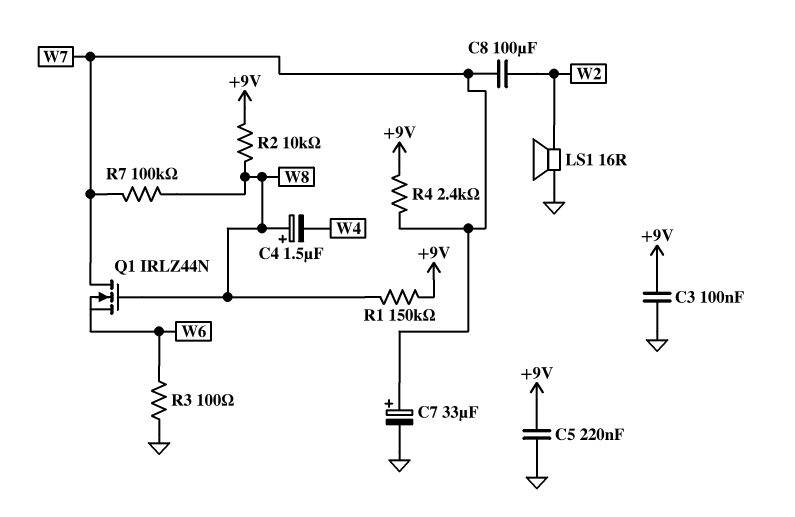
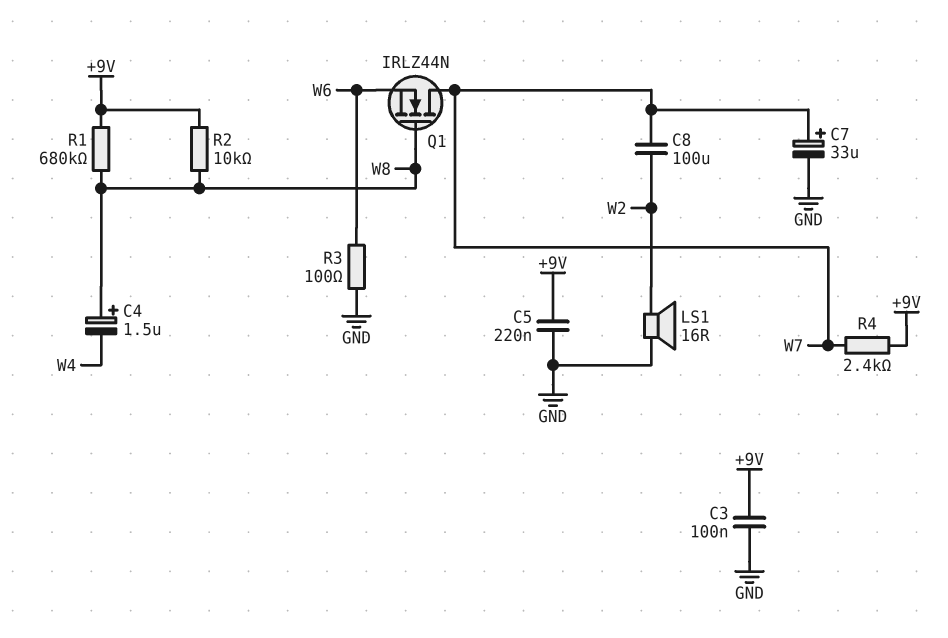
R1: 150k (+9V, W8) -> 680k (+9V, W8)
R7: 100k (W7, W8) -> none

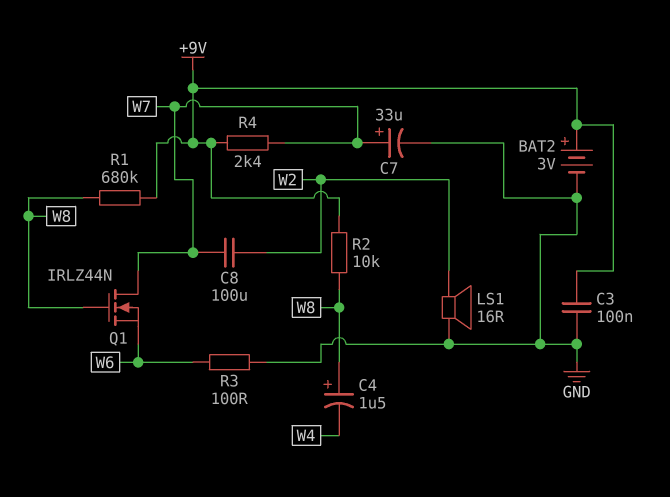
BAT2: none -> 3V (plus +9V, minus GND)
C5: 220nF (+9V, GND) -> none

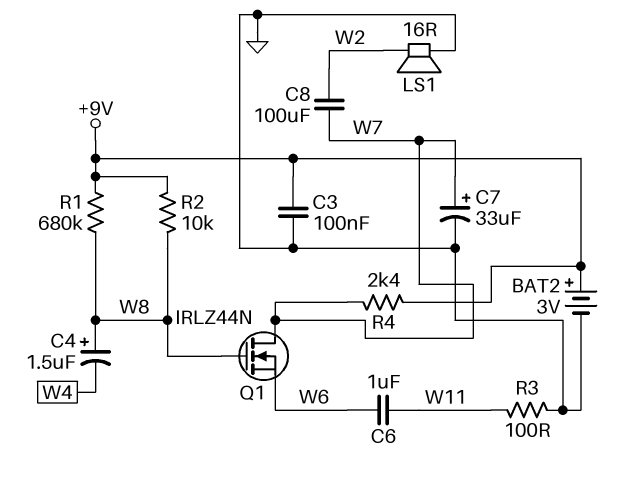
C6: none -> 1uF (W6, W11)
R3: 100 (GND, W6) -> 100 (GND, W11)

